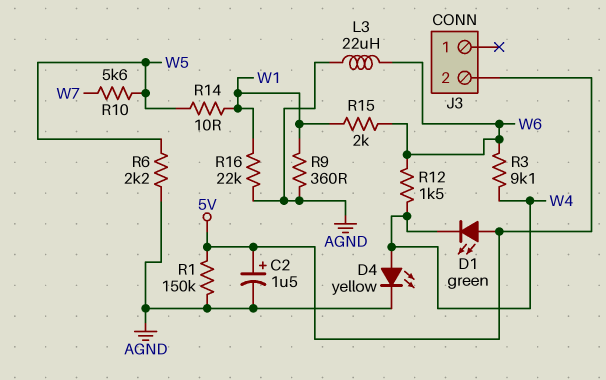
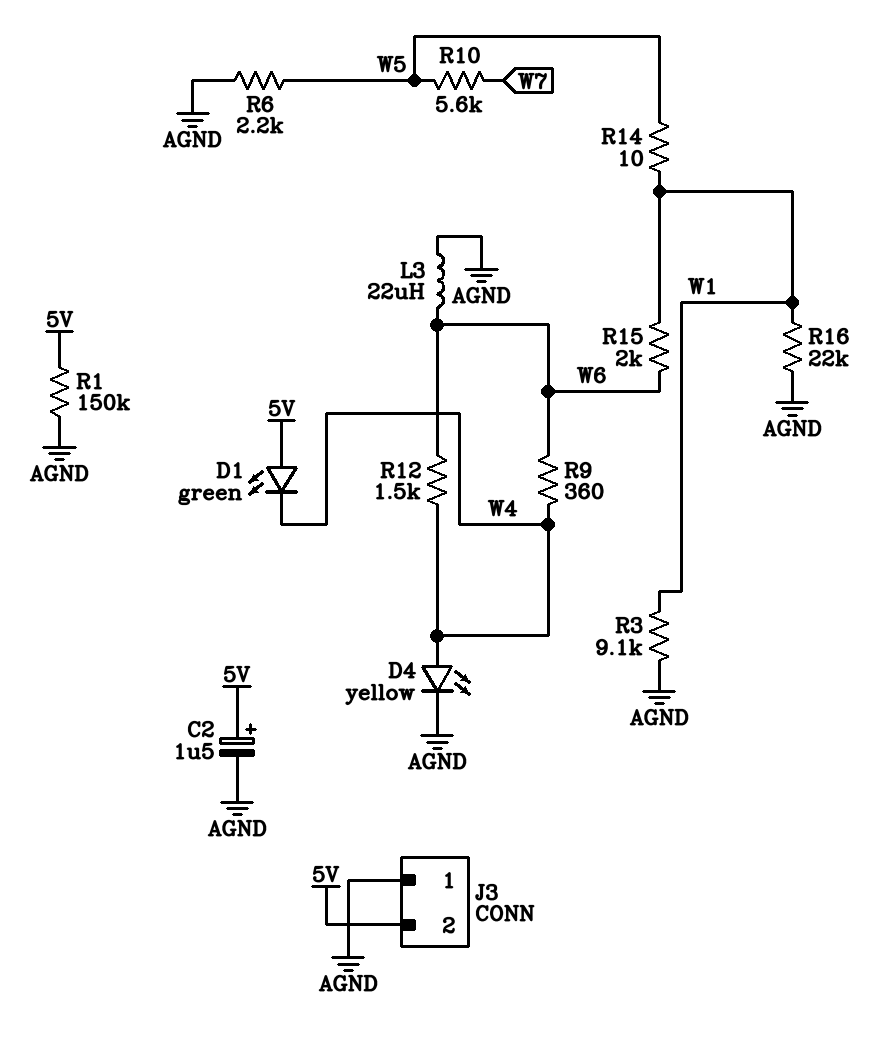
J3 pin 1: none -> AGND
R3: 9.1k (W4, W6) -> 9.1k (AGND, W1)
R9: 360 (AGND, W1) -> 360 (W4, W6)

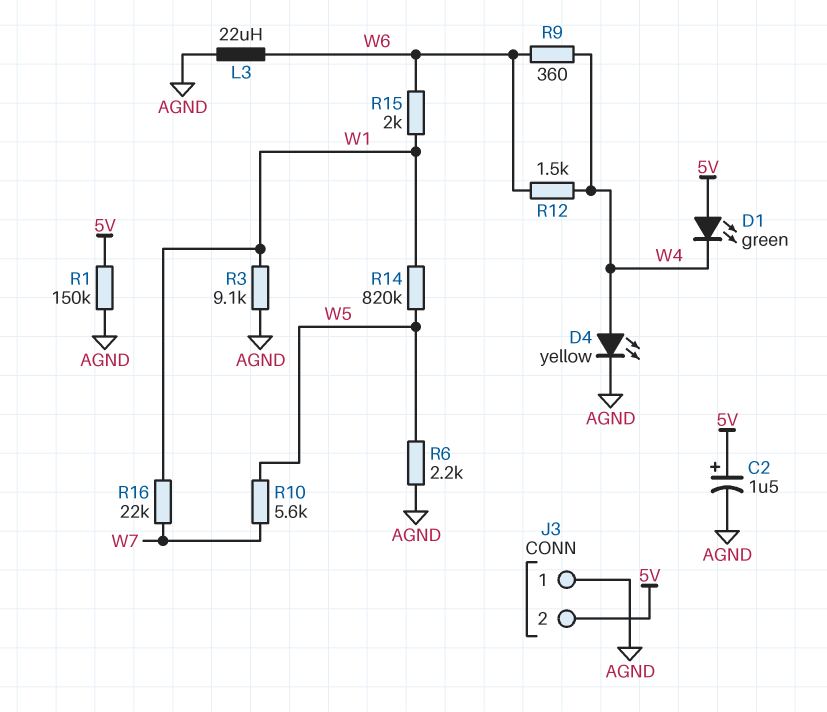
R14: 10 (W1, W5) -> 820k (W1, W5)
R16: 22k (AGND, W1) -> 22k (W1, W7)

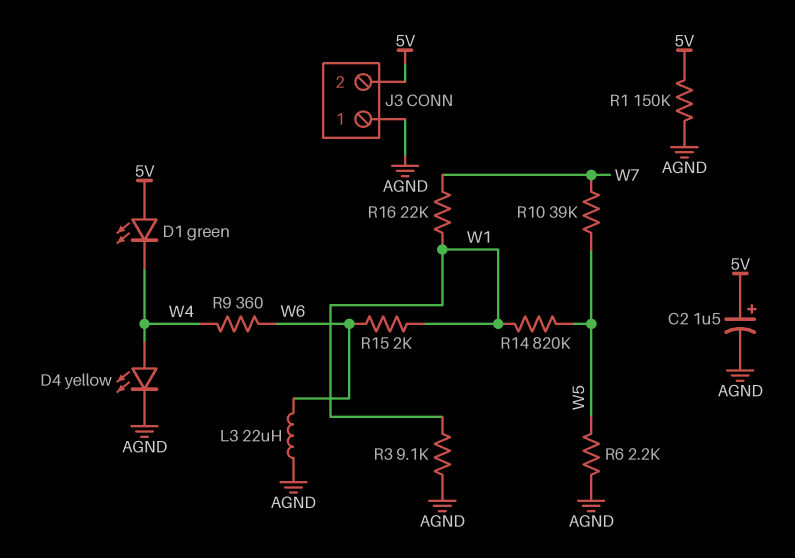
R10: 5.6k (W5, W7) -> 39k (W5, W7)
R12: 1.5k (W4, W6) -> none

